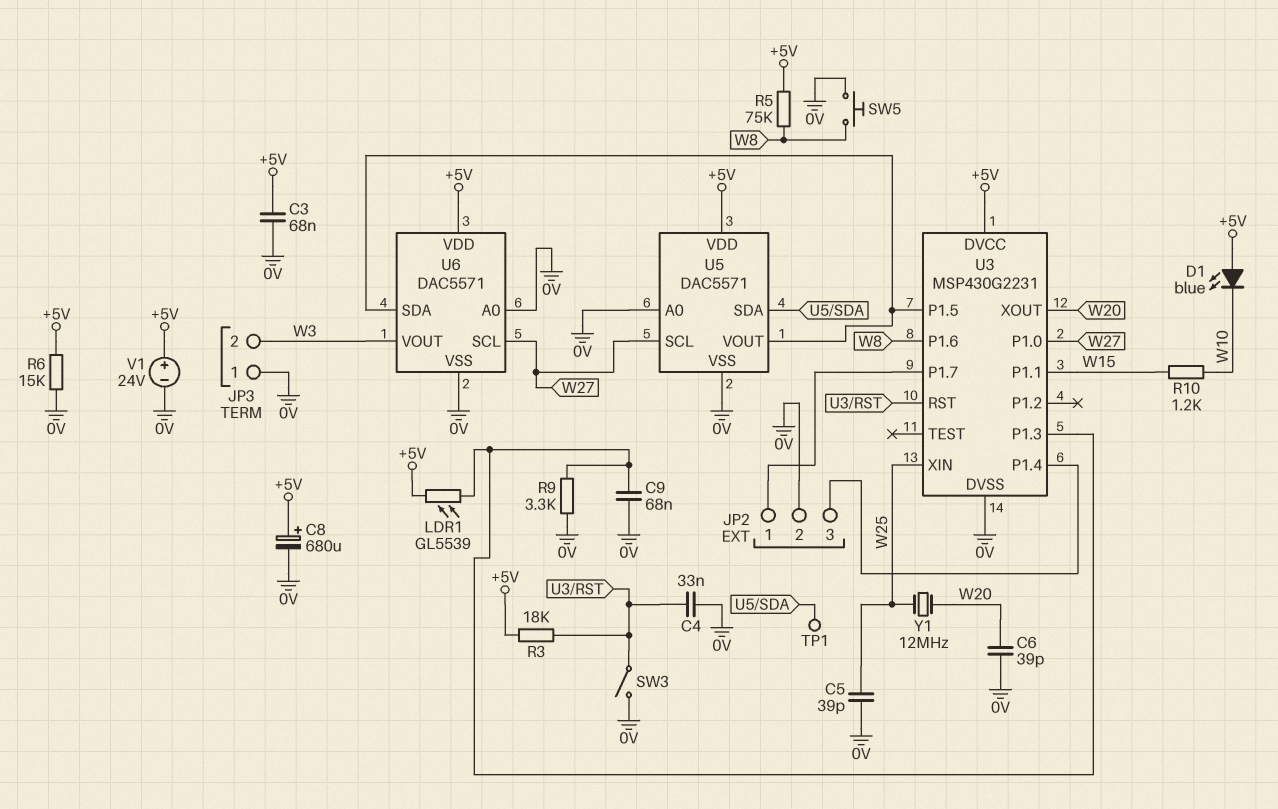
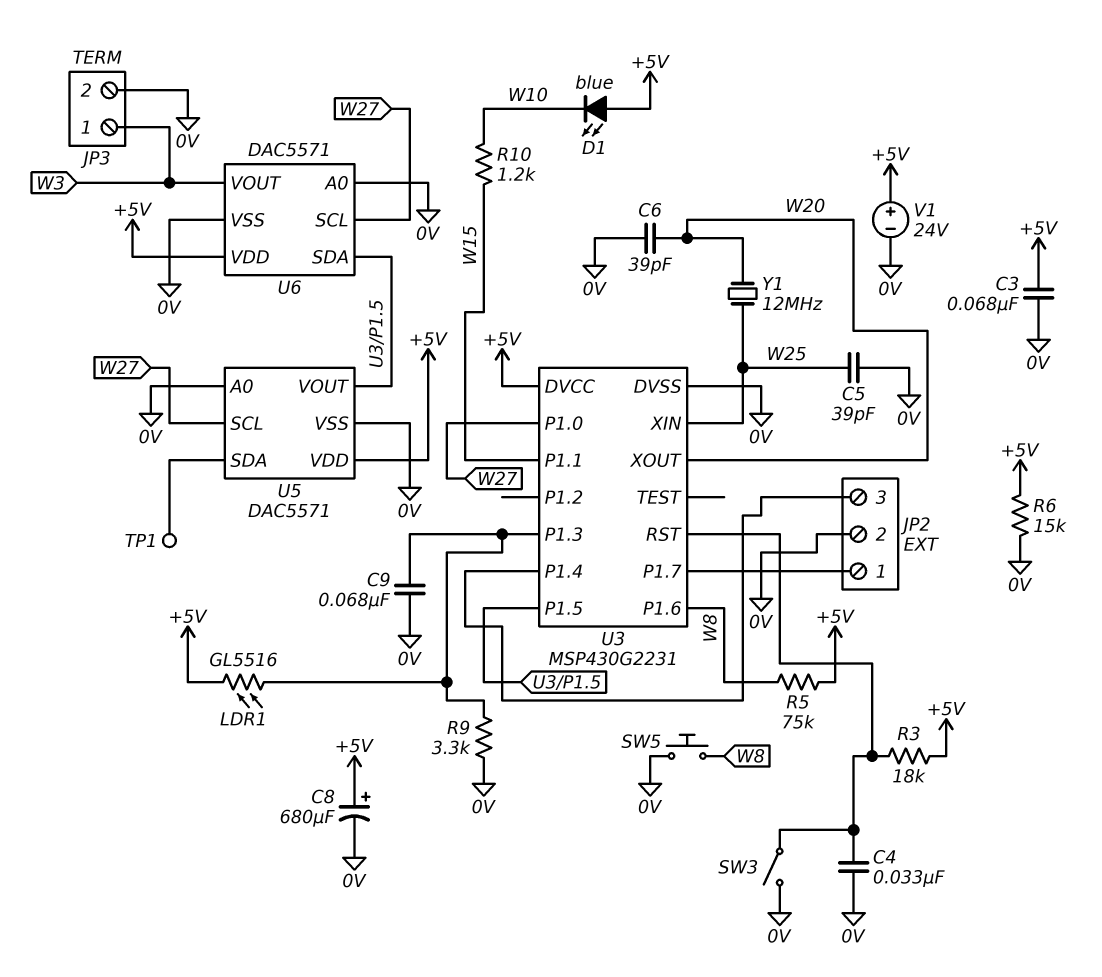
JP3 pin 1: 0V -> W3
JP3 pin 2: W3 -> 0V
LDR1: GL5539 (+5V, U3/P1.3) -> GL5516 (+5V, U3/P1.3)

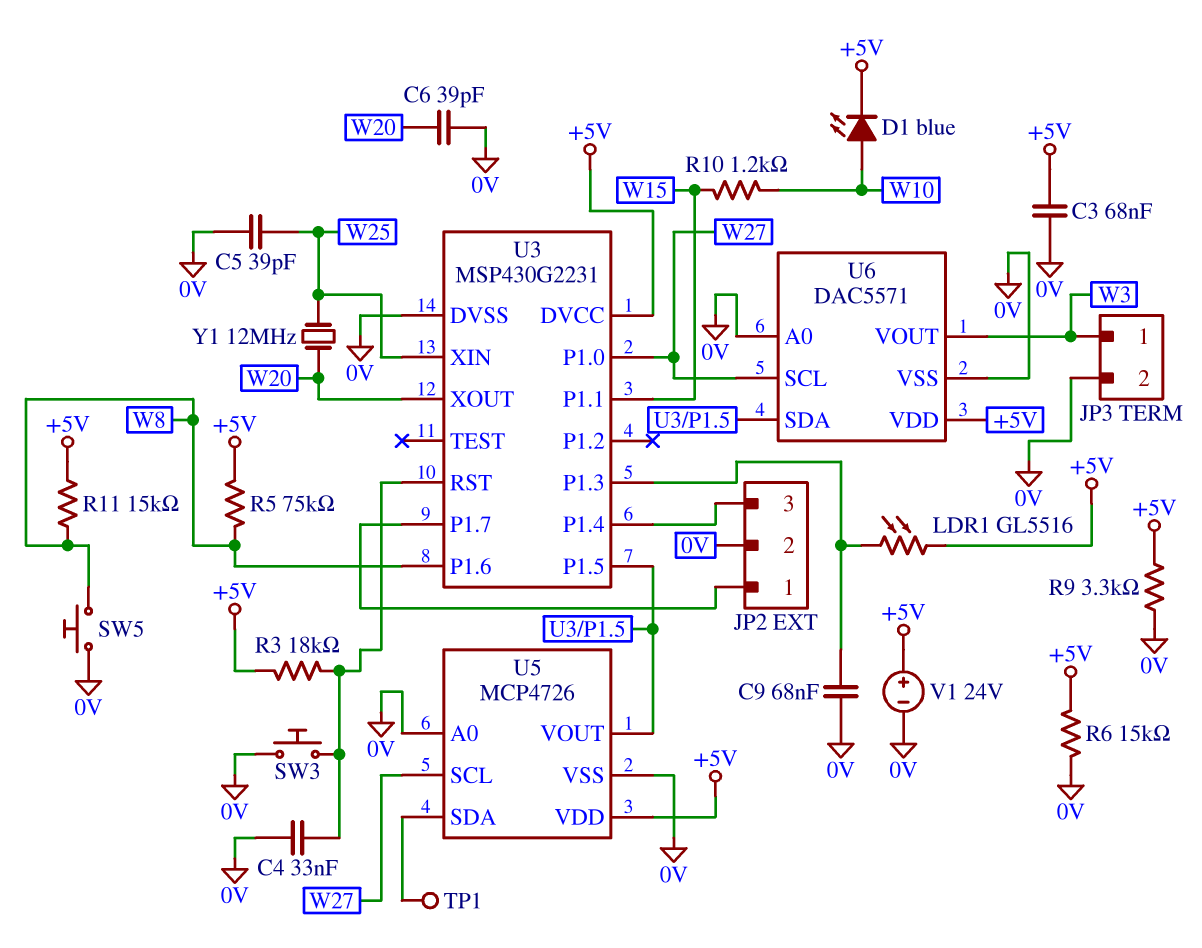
C8: 680uF (plus +5V, minus 0V) -> none
D1: LED blue (A +5V, K W10) -> LED blue (A W10, K +5V)
R9: 3.3k (0V, U3/P1.3) -> 3.3k (+5V, 0V)
R11: none -> 15k (+5V, W8)
SW3: switch (0V, U3/RST) -> button (0V, U3/RST)
U5: DAC5571 -> MCP4726

